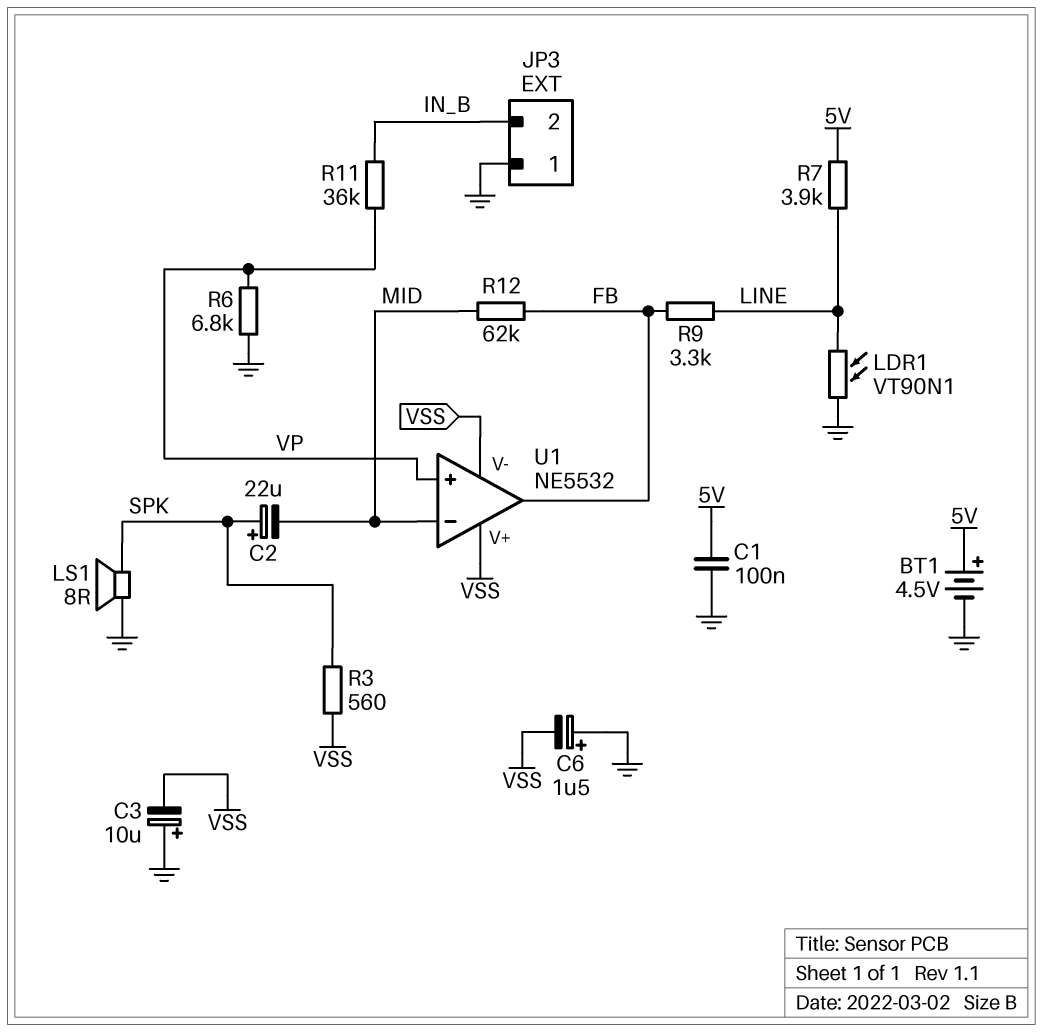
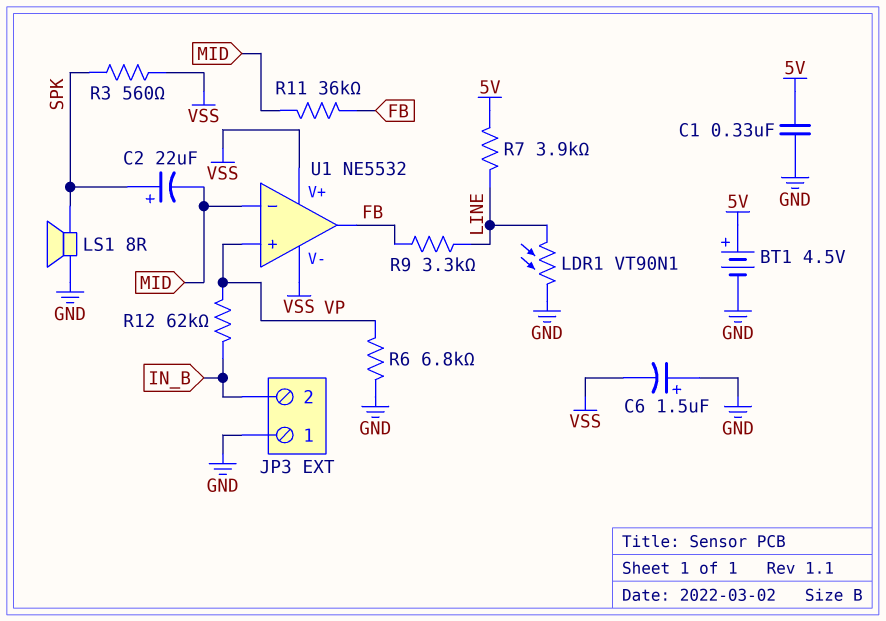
C1: 100nF (5V, GND) -> 330nF (5V, GND)
C3: 10uF (plus GND, minus VSS) -> none
R11: 36k (IN_B, VP) -> 36k (FB, MID)
R12: 62k (FB, MID) -> 62k (IN_B, VP)

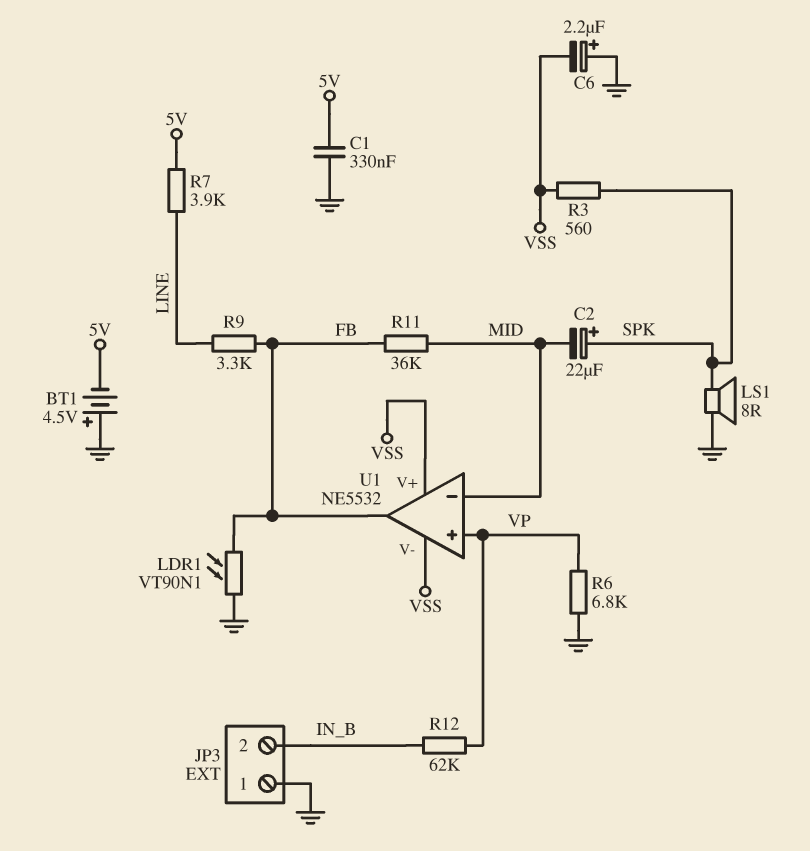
BT1: 4.5V (plus 5V, minus GND) -> 4.5V (plus GND, minus 5V)
C6: 1.5uF (plus GND, minus VSS) -> 2.2uF (plus GND, minus VSS)
LDR1: VT90N1 (GND, LINE) -> VT90N1 (FB, GND)

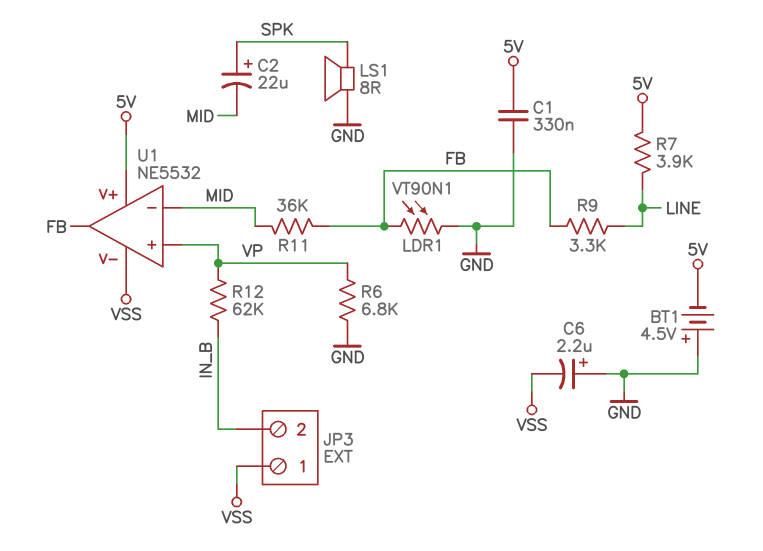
JP3 pin 1: GND -> VSS
R3: 560 (SPK, VSS) -> none
U1 pin V+: VSS -> 5V

